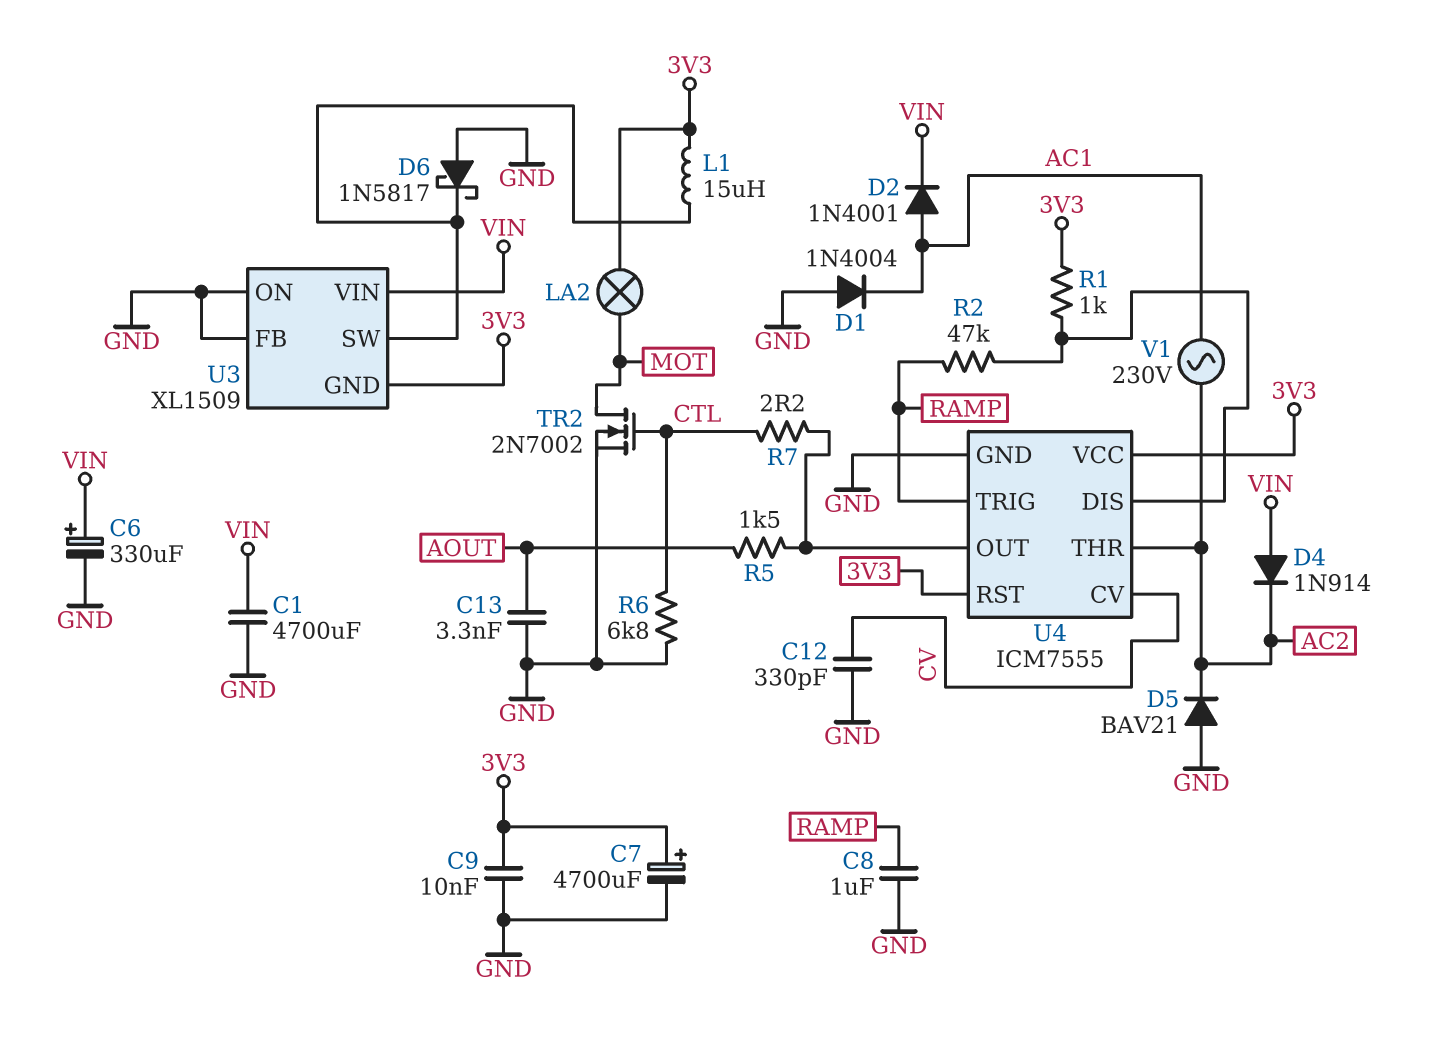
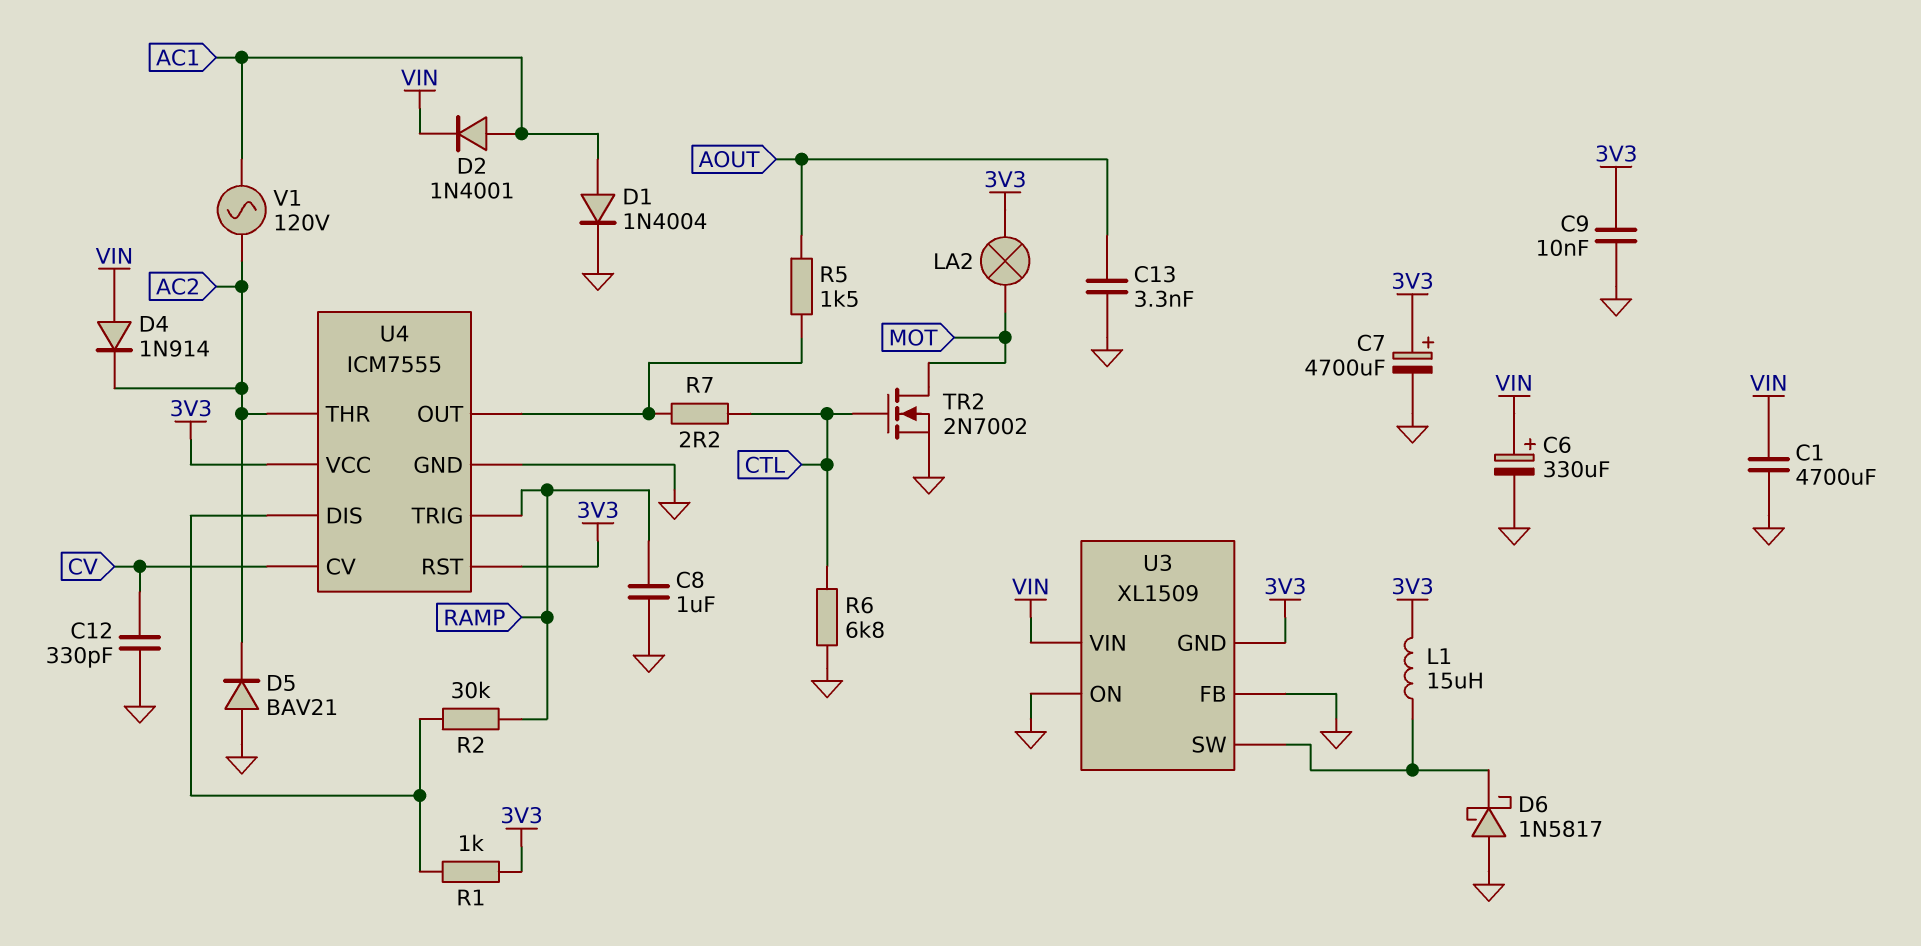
D1: diode 1N4004 (A GND, K AC1) -> diode 1N4004 (A AC1, K GND)
R2: 47k (RAMP, U4/DIS) -> 30k (RAMP, U4/DIS)
V1: AC 230V (AC1, AC2) -> AC 120V (AC1, AC2)

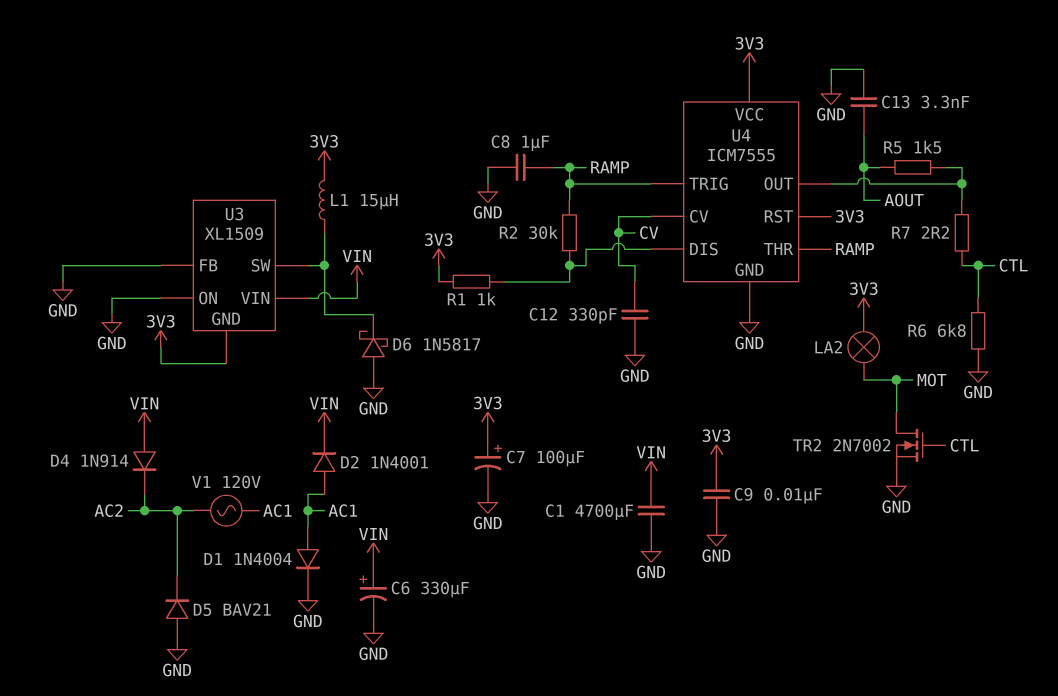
C7: 4700uF (plus 3V3, minus GND) -> 100uF (plus 3V3, minus GND)
U4 pin THR: AC2 -> RAMP

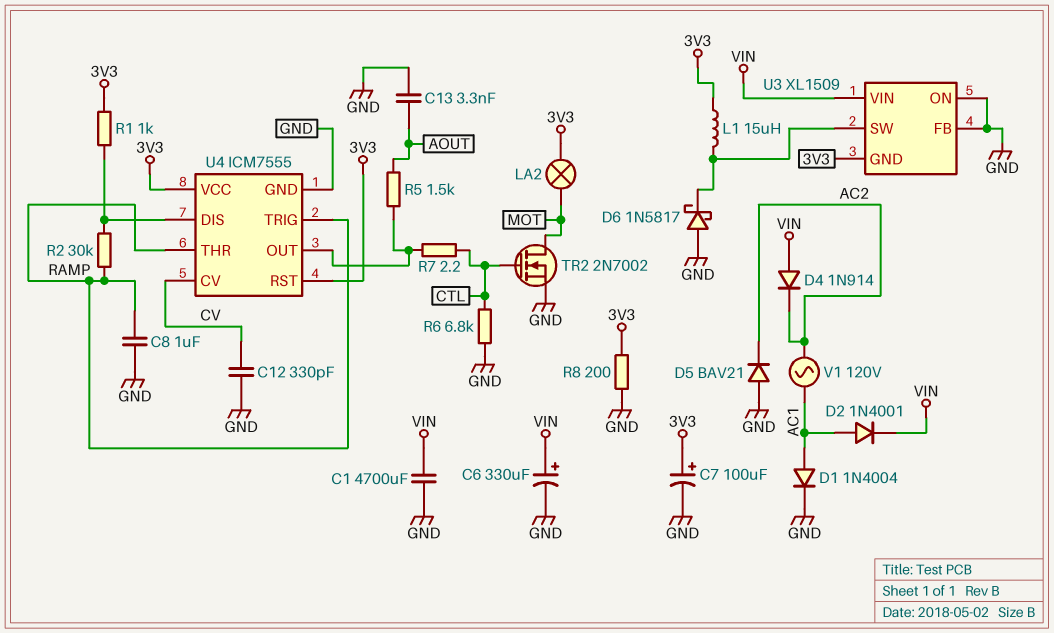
C9: 10nF (3V3, GND) -> none
R8: none -> 200 (3V3, GND)

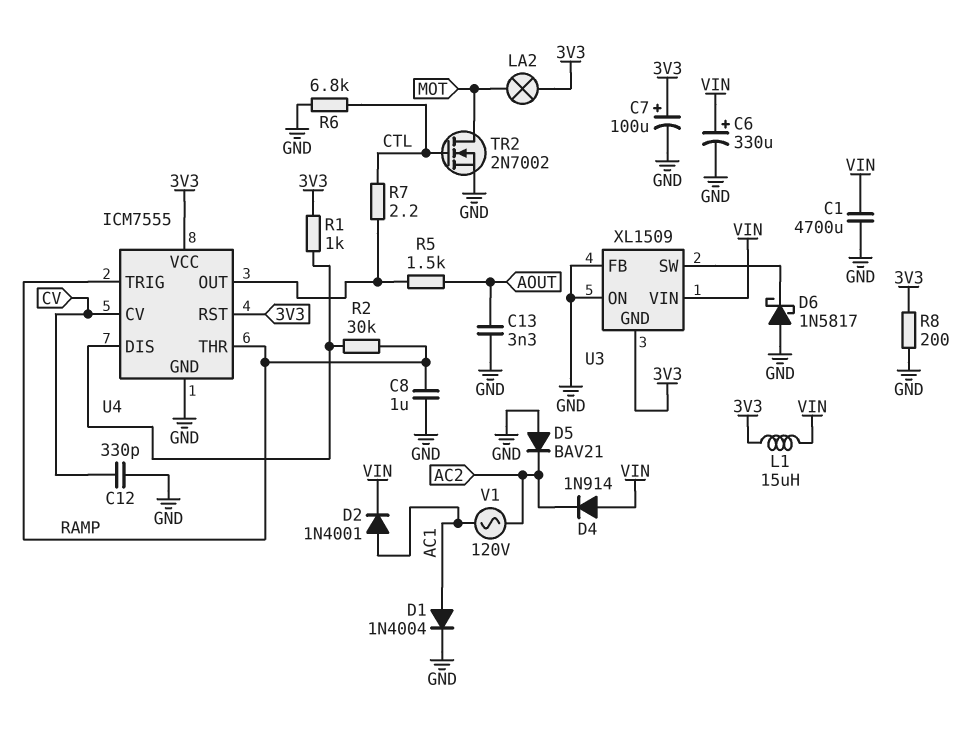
L1: 15uH (3V3, U3/SW) -> 15uH (3V3, VIN)

